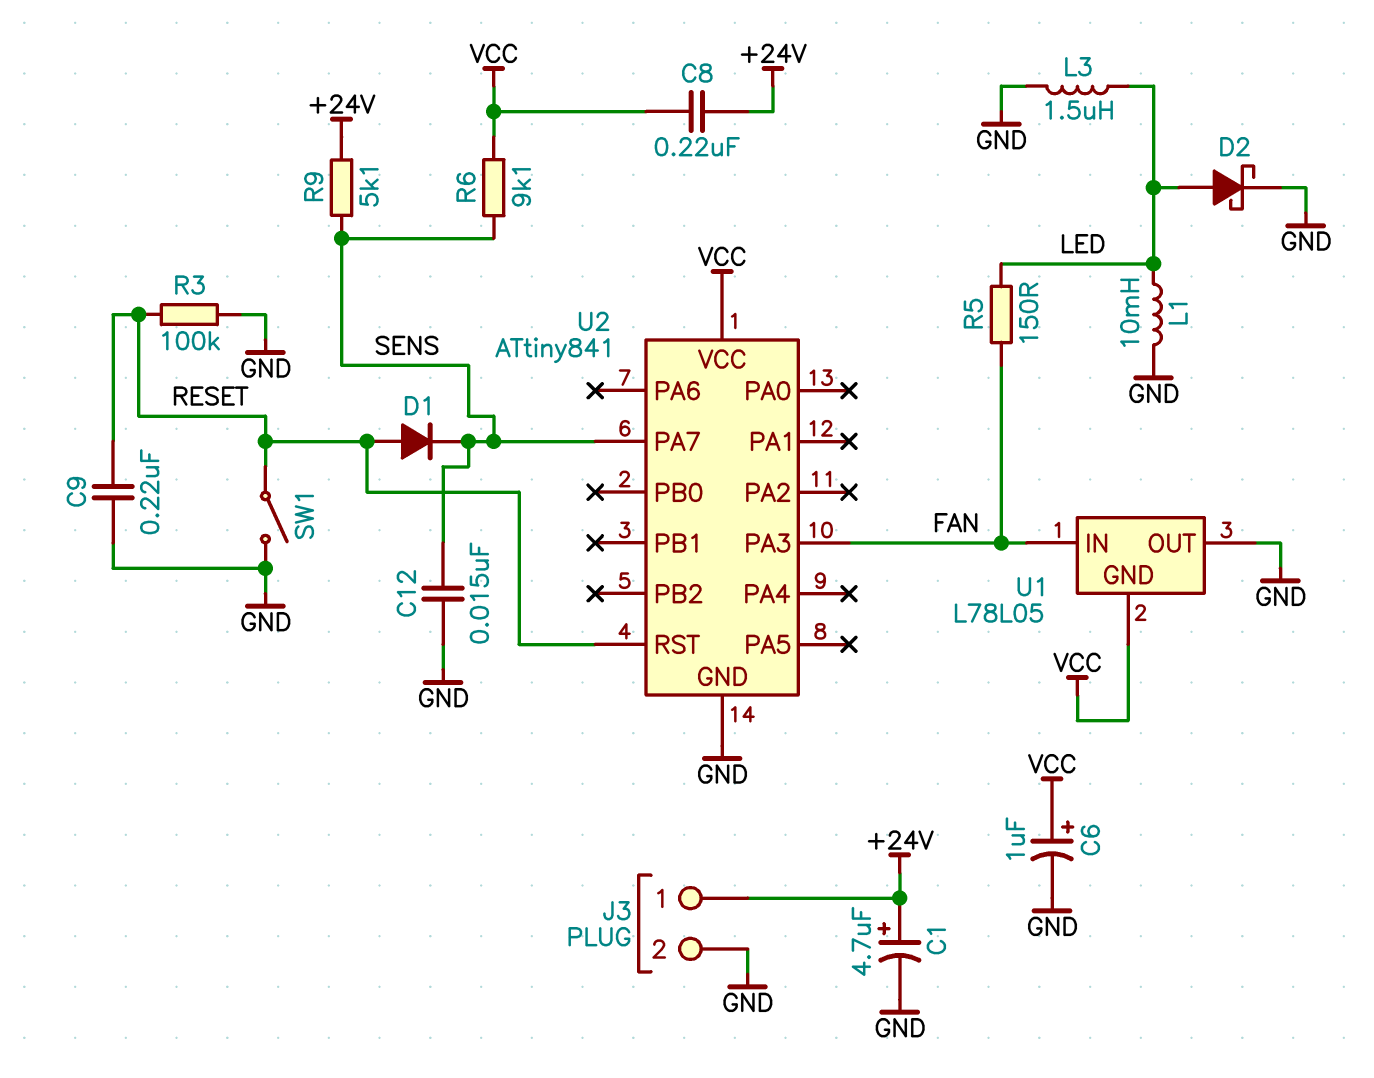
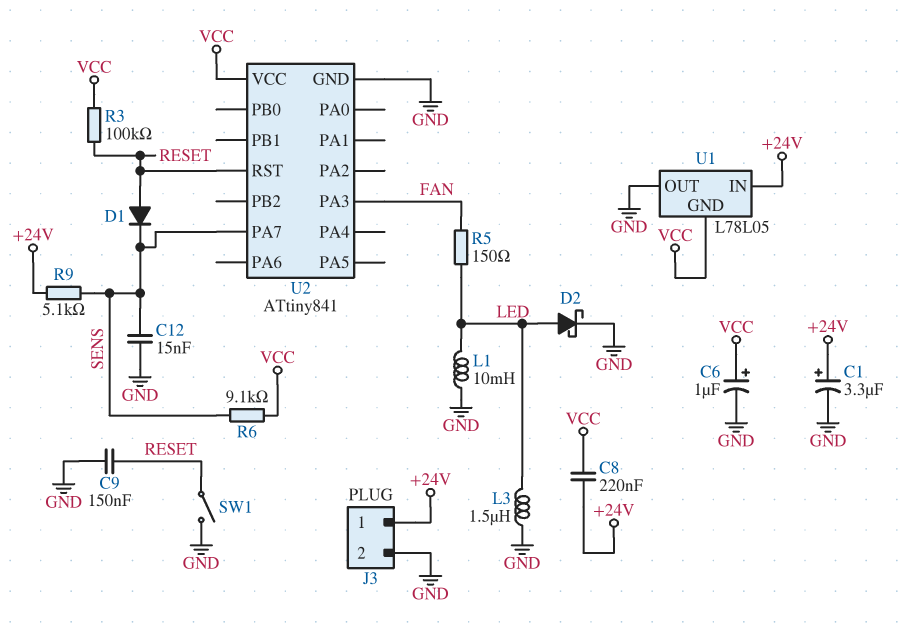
C1: 4.7uF (plus +24V, minus GND) -> 3.3uF (plus +24V, minus GND)
C9: 220nF (GND, RESET) -> 150nF (GND, RESET)
R3: 100k (GND, RESET) -> 100k (RESET, VCC)
U1 pin IN: FAN -> +24V

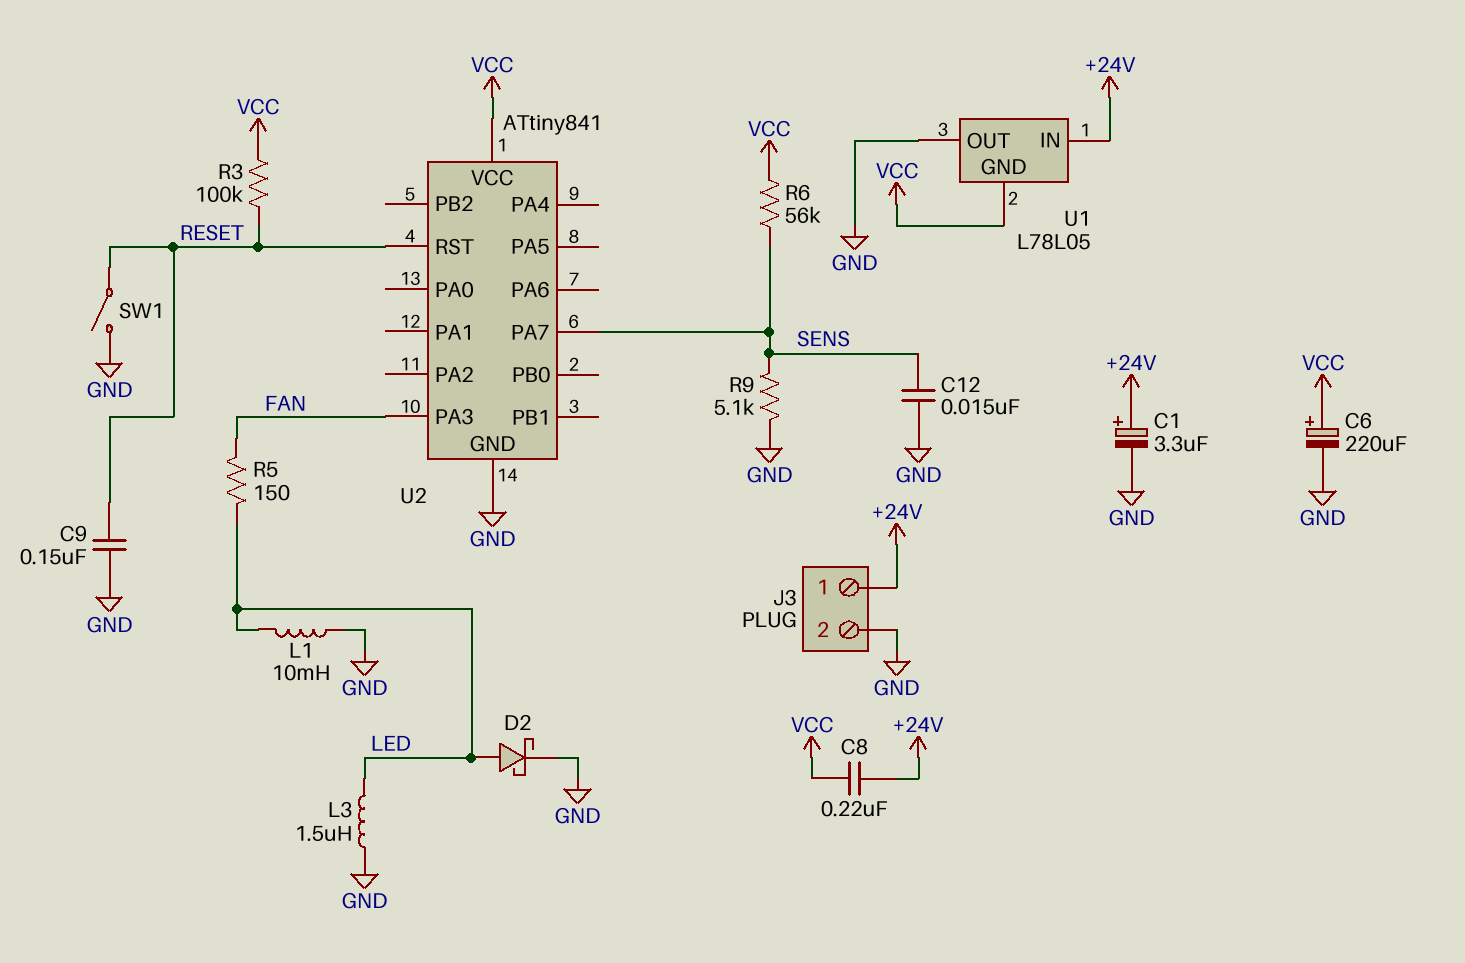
C6: 1uF (plus VCC, minus GND) -> 220uF (plus VCC, minus GND)
D1: diode (A RESET, K SENS) -> none
R6: 9.1k (SENS, VCC) -> 56k (SENS, VCC)
R9: 5.1k (+24V, SENS) -> 5.1k (GND, SENS)

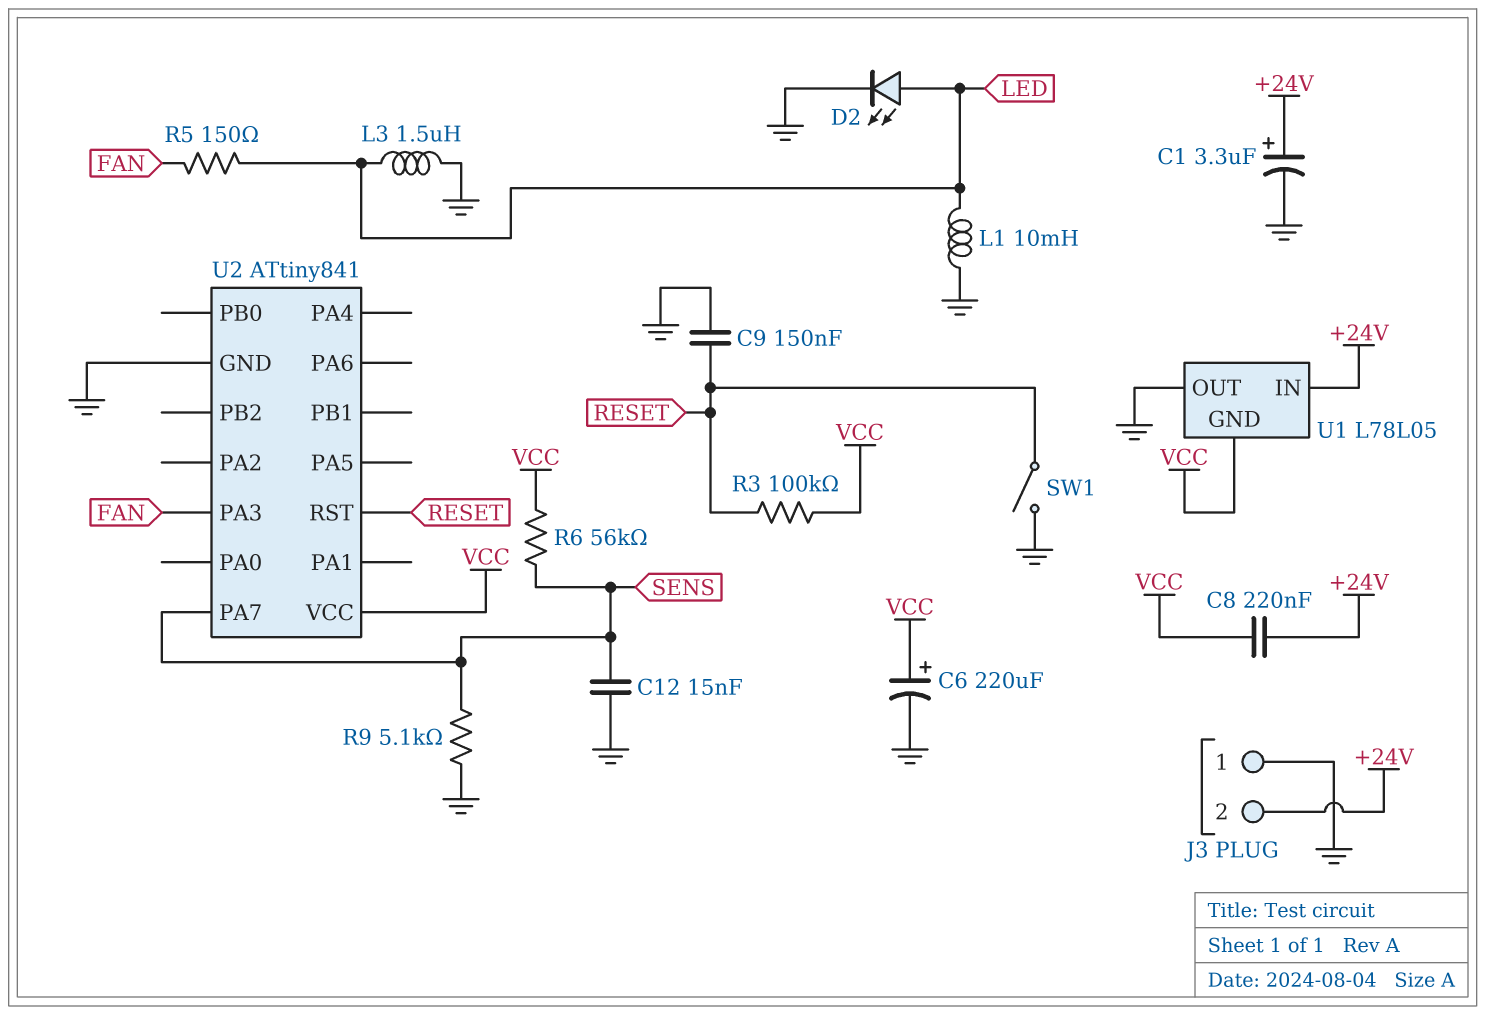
D2: schottky (A LED, K GND) -> LED (A LED, K GND)
J3 pin 1: +24V -> GND
J3 pin 2: GND -> +24V

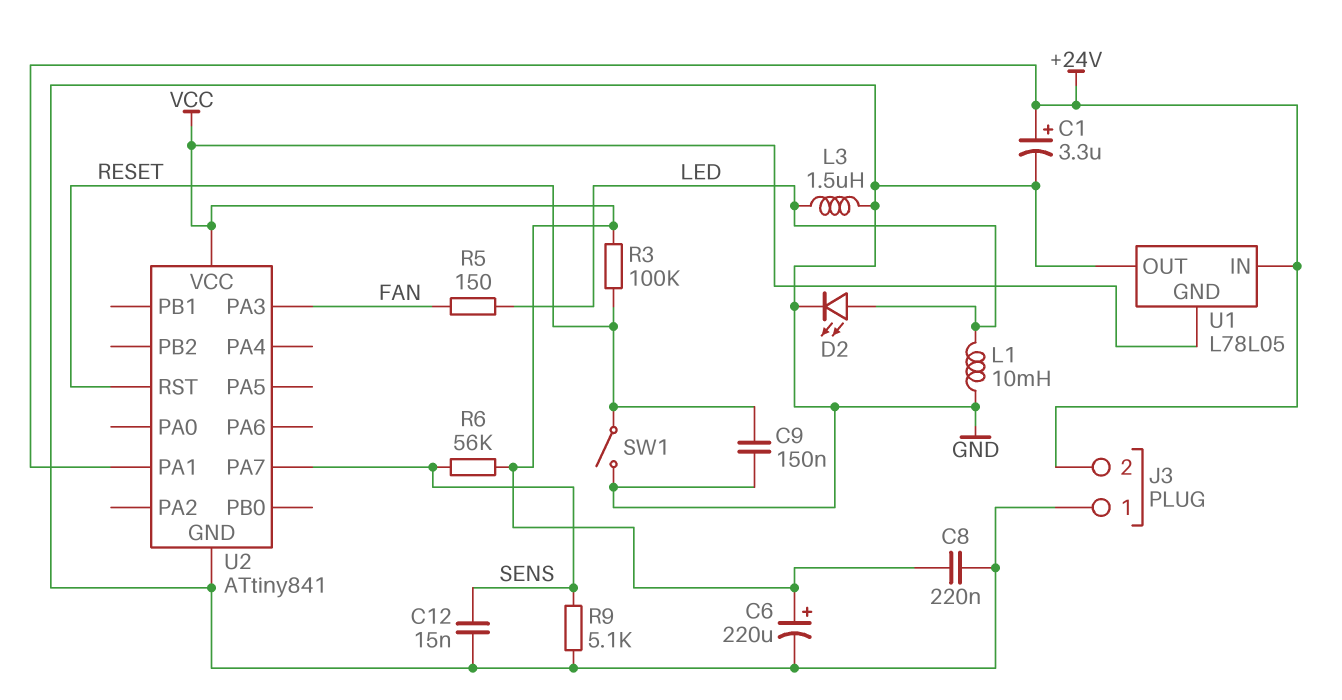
C8: 220nF (+24V, VCC) -> 220nF (GND, VCC)
U2 pin PA1: none -> +24V

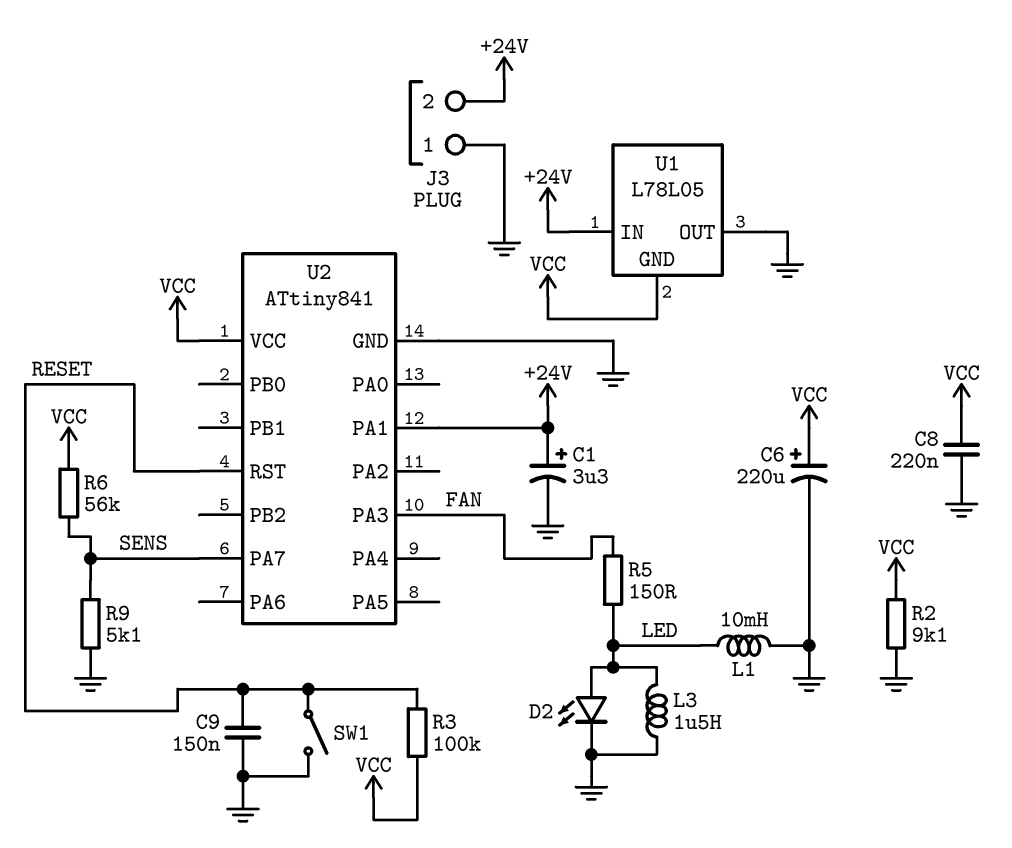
C12: 15nF (GND, SENS) -> none
R2: none -> 9.1k (GND, VCC)

